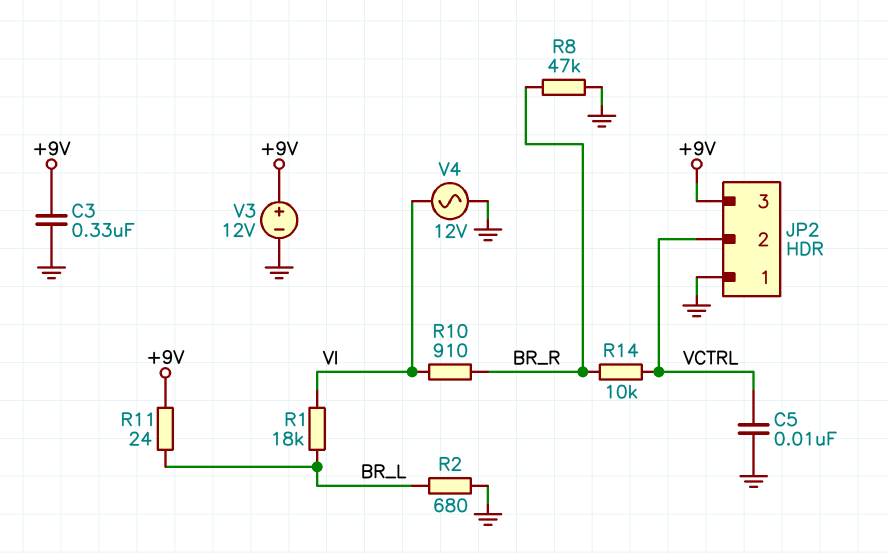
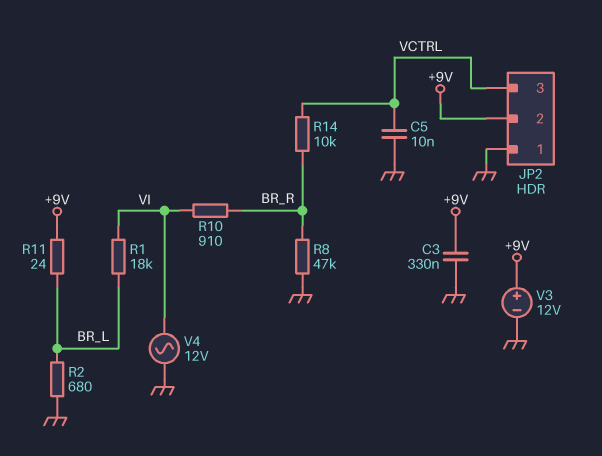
JP2 pin 2: VCTRL -> +9V
JP2 pin 3: +9V -> VCTRL

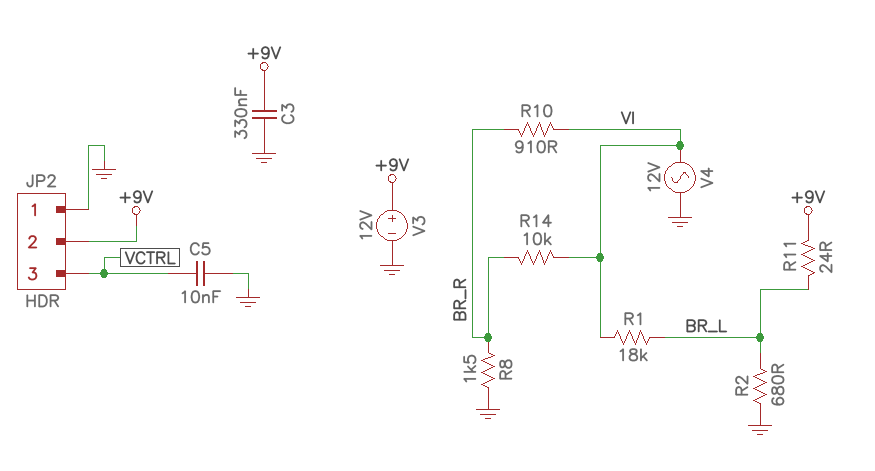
R8: 47k (BR_R, GND) -> 1.5k (BR_R, GND)
R14: 10k (BR_R, VCTRL) -> 10k (BR_R, VI)

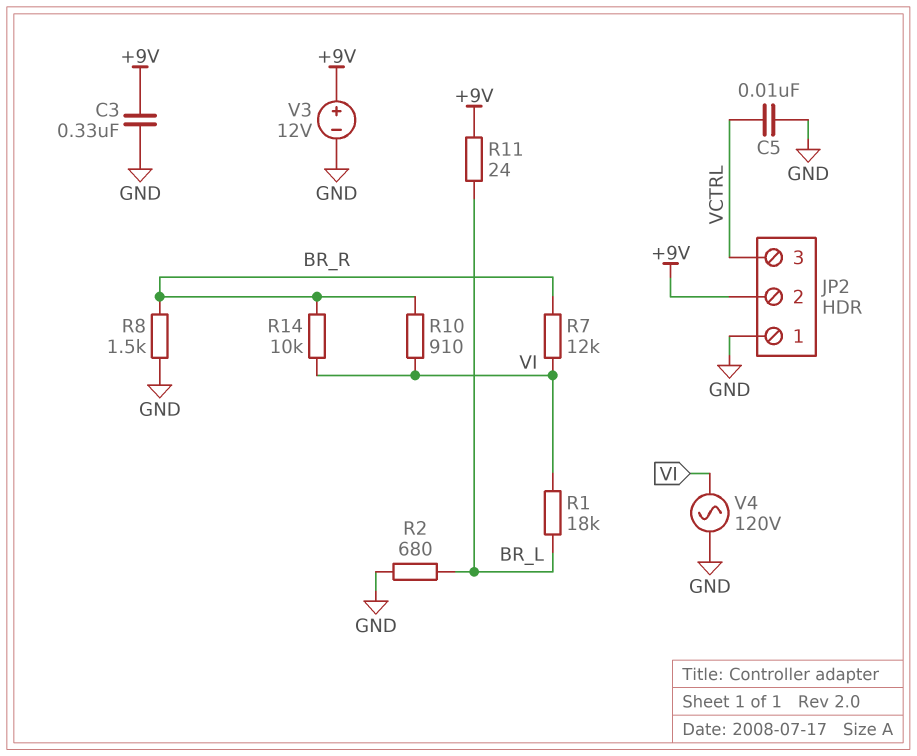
R7: none -> 12k (BR_R, VI)
V4: AC 12V (GND, VI) -> AC 120V (GND, VI)

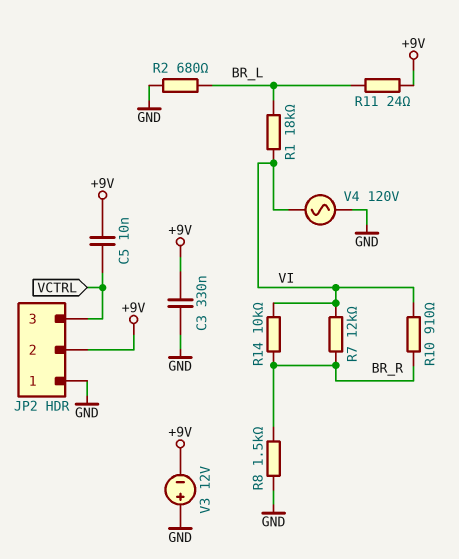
C5: 10nF (GND, VCTRL) -> 10nF (+9V, VCTRL)
V3: 12V (plus +9V, minus GND) -> 12V (plus GND, minus +9V)

